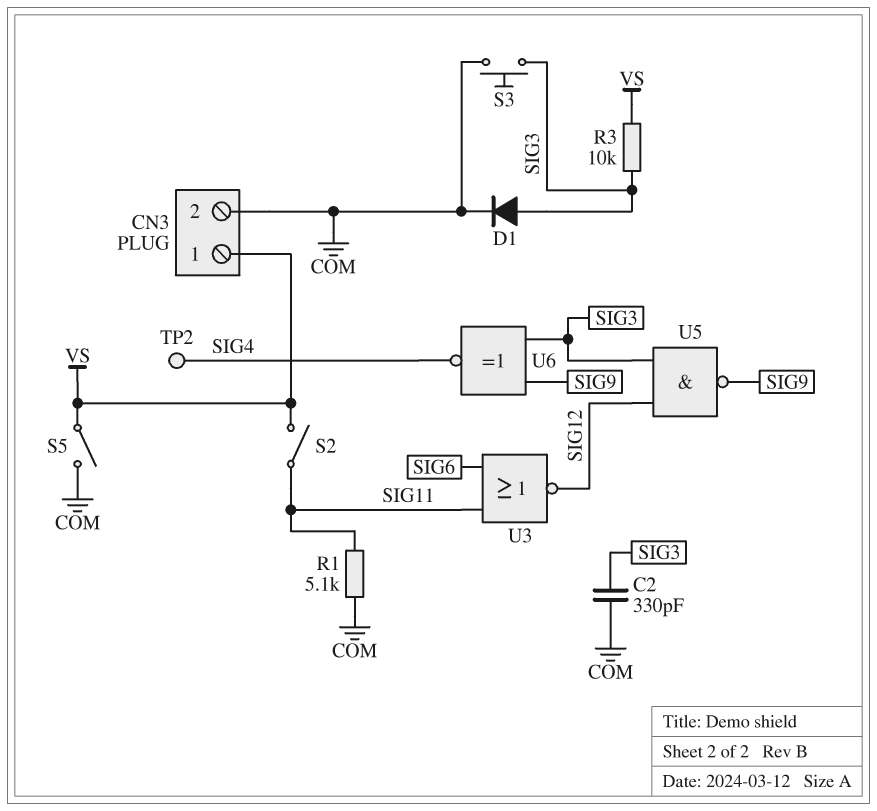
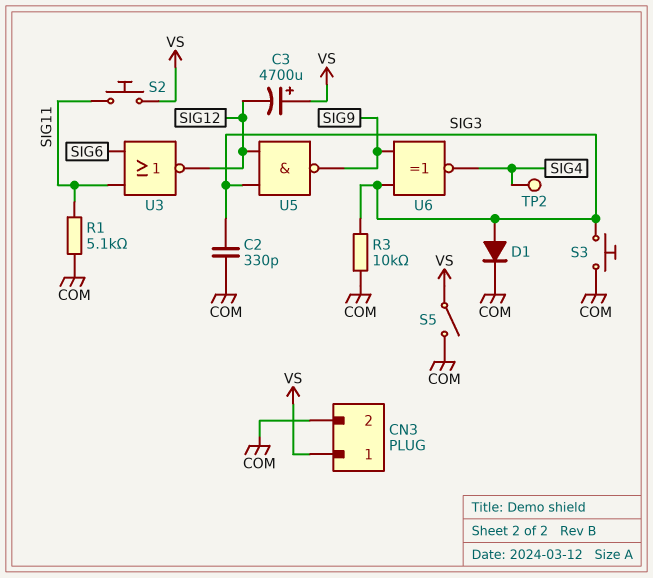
C3: none -> 4700uF (plus VS, minus SIG12)
R3: 10k (SIG3, VS) -> 10k (COM, SIG3)
S2: switch (SIG11, VS) -> button (SIG11, VS)

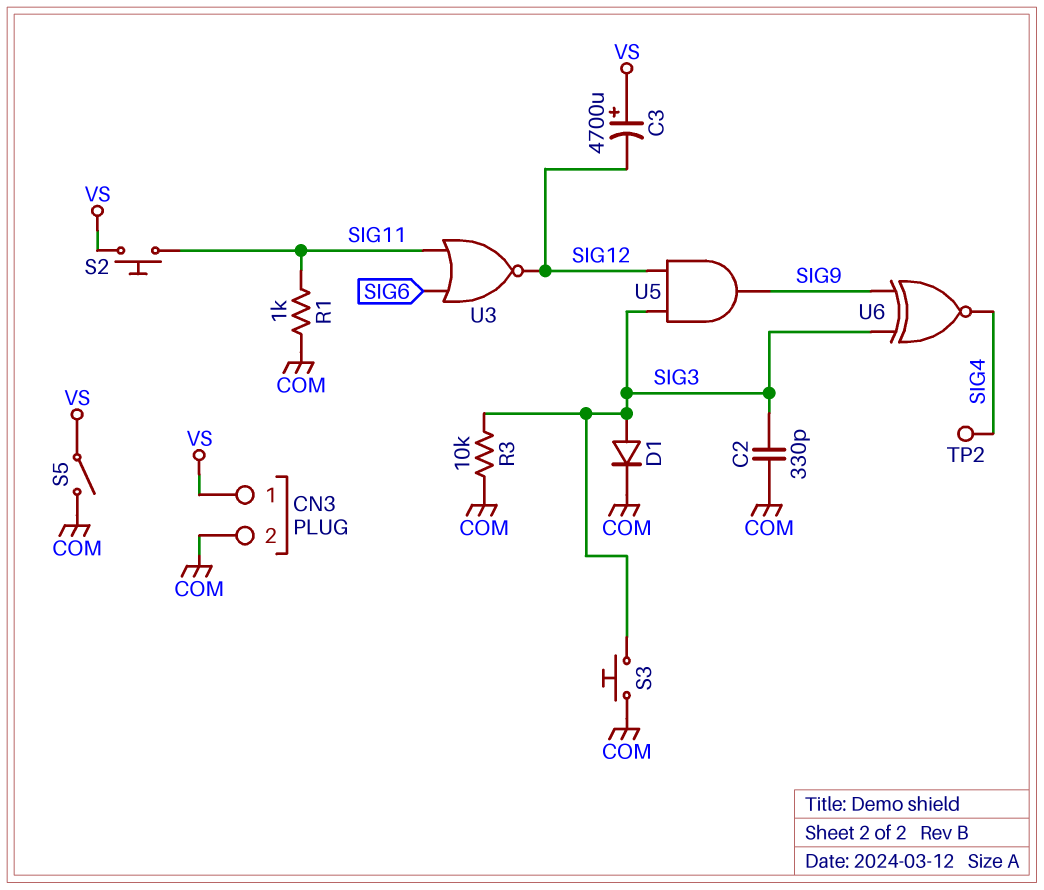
R1: 5.1k (COM, SIG11) -> 1k (COM, SIG11)
U5: NAND (in SIG3, in SIG12, out SIG9) -> AND (in SIG3, in SIG12, out SIG9)

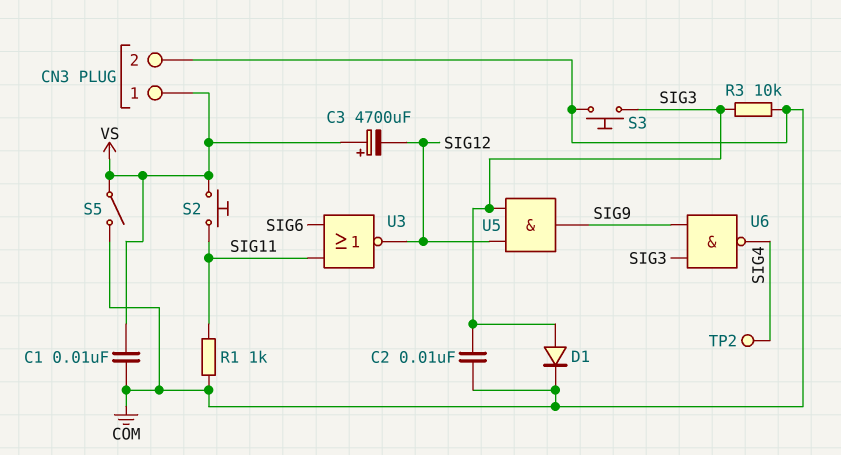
C1: none -> 10nF (COM, VS)
C2: 330pF (COM, SIG3) -> 10nF (COM, SIG3)
U6: XNOR (in SIG3, in SIG9, out SIG4) -> NAND (in SIG3, in SIG9, out SIG4)

